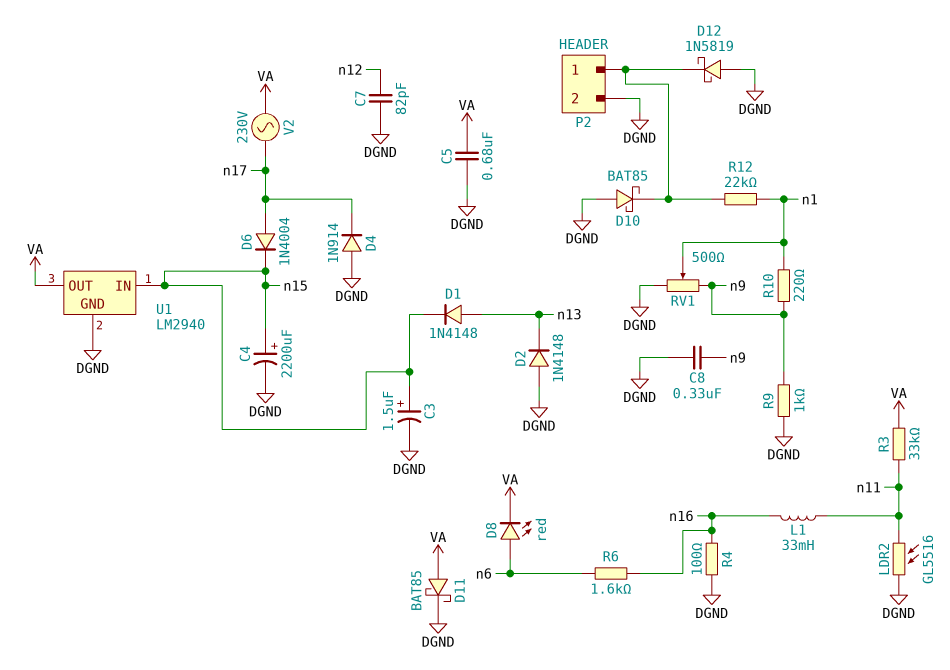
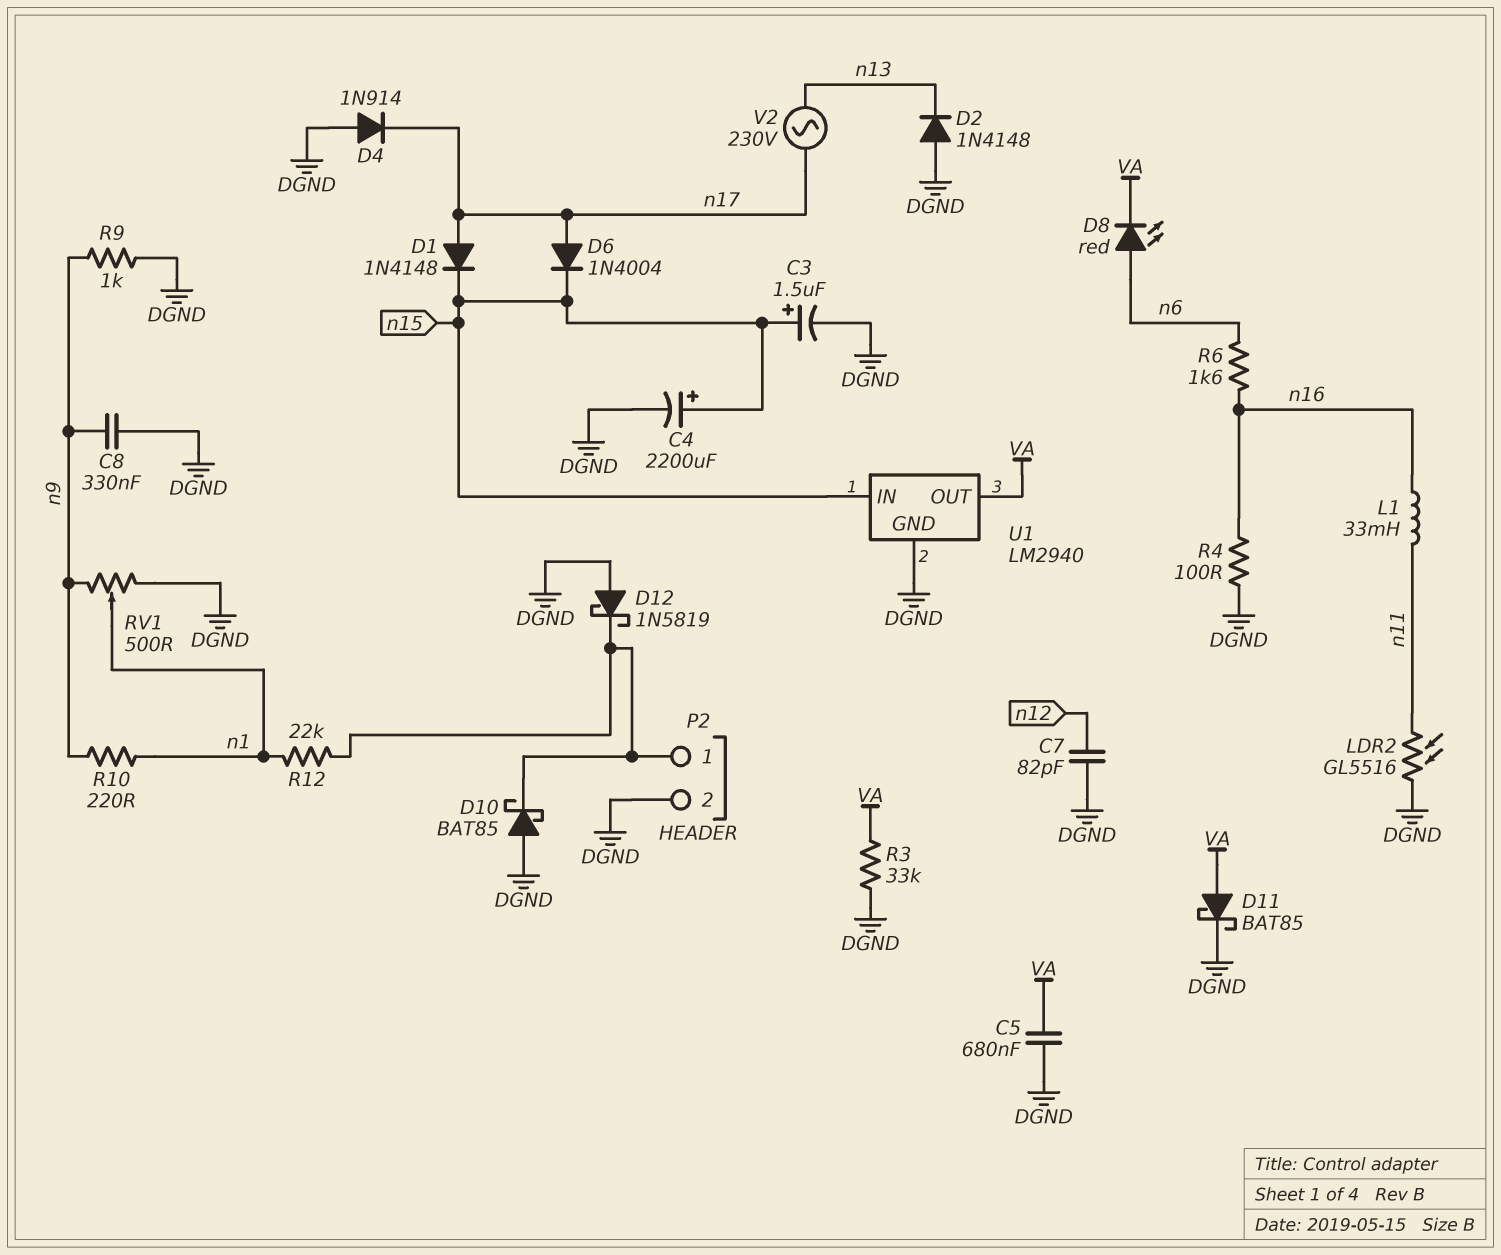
D1: diode 1N4148 (A n13, K n15) -> diode 1N4148 (A n17, K n15)
R3: 33k (VA, n11) -> 33k (DGND, VA)
V2: AC 230V (VA, n17) -> AC 230V (n13, n17)

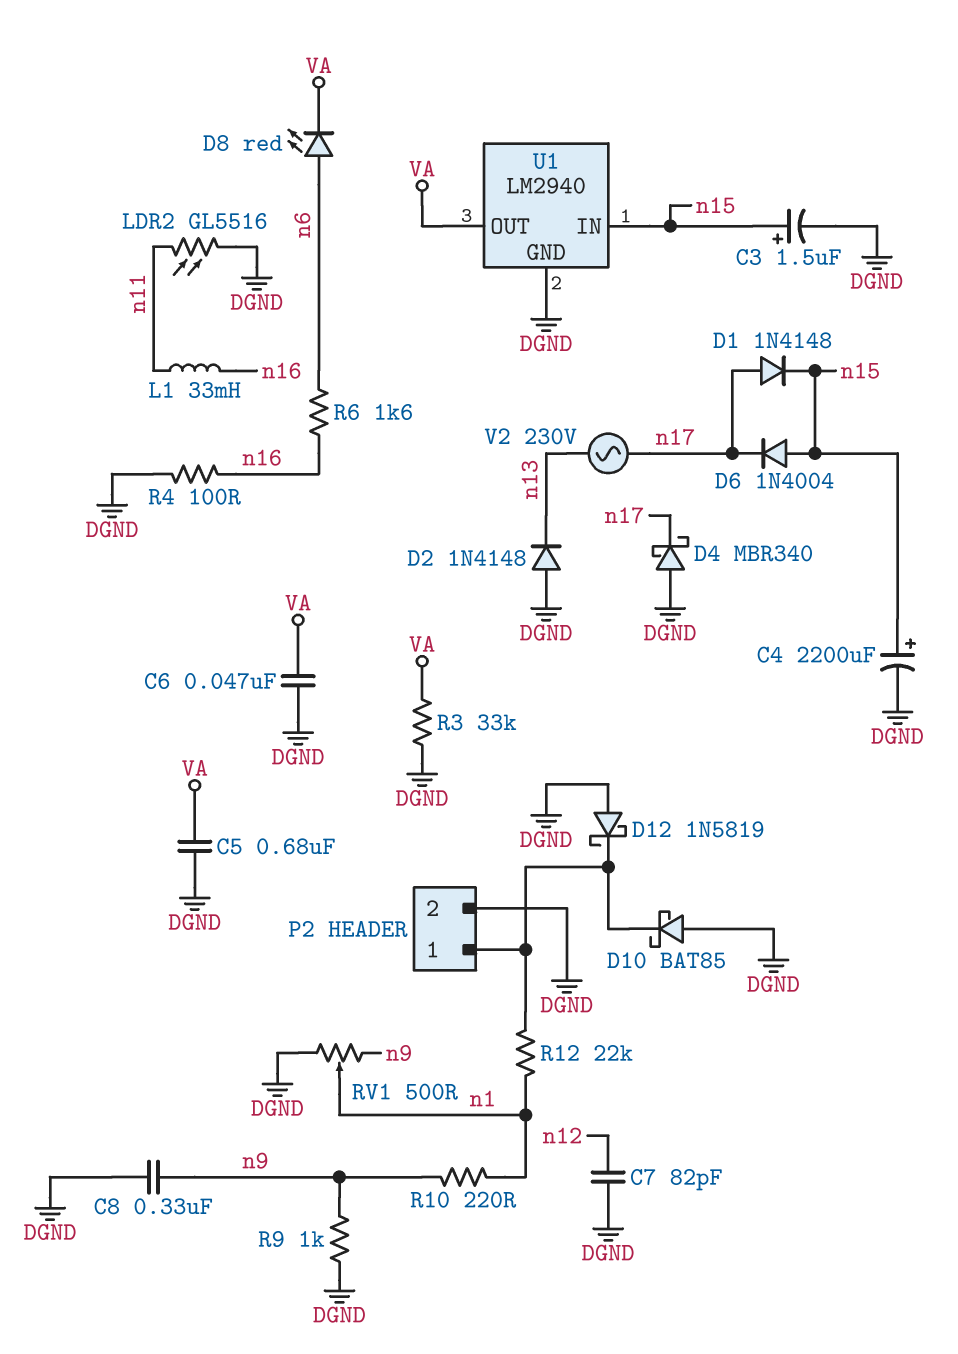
C6: none -> 47nF (DGND, VA)
D4: diode 1N914 (A DGND, K n17) -> schottky MBR340 (A DGND, K n17)
D6: diode 1N4004 (A n17, K n15) -> diode 1N4004 (A n15, K n17)
D11: schottky BAT85 (A VA, K DGND) -> none

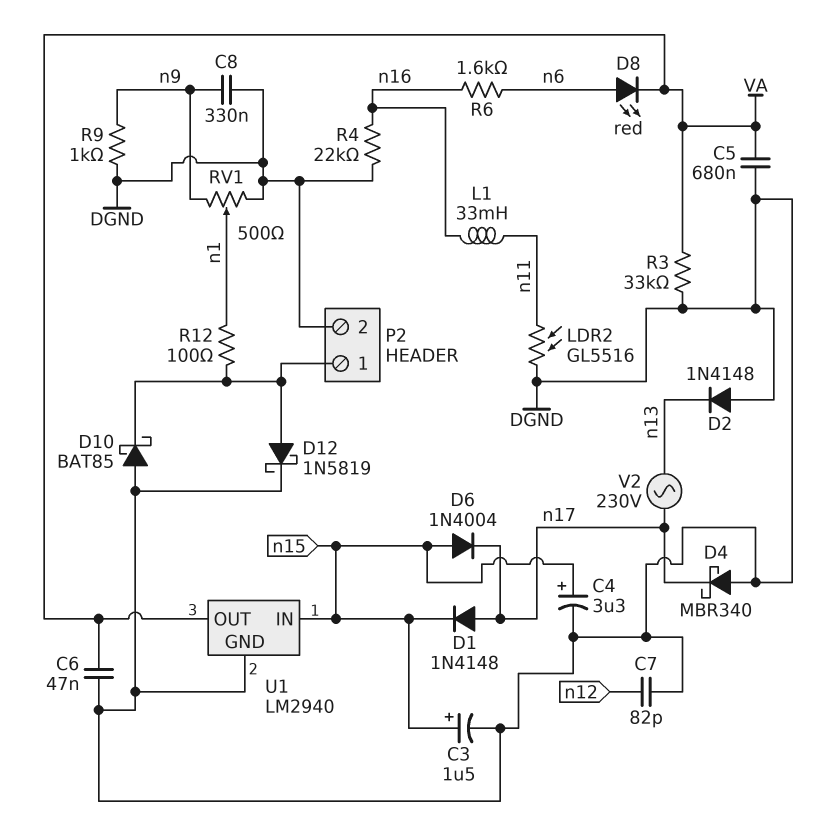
C4: 2200uF (plus n15, minus DGND) -> 3.3uF (plus n15, minus DGND)
D12: schottky 1N5819 (A DGND, K P2/1) -> schottky 1N5819 (A P2/1, K DGND)
R4: 100 (DGND, n16) -> 22k (DGND, n16)
R10: 220 (n1, n9) -> none
R12: 22k (P2/1, n1) -> 100 (P2/1, n1)

